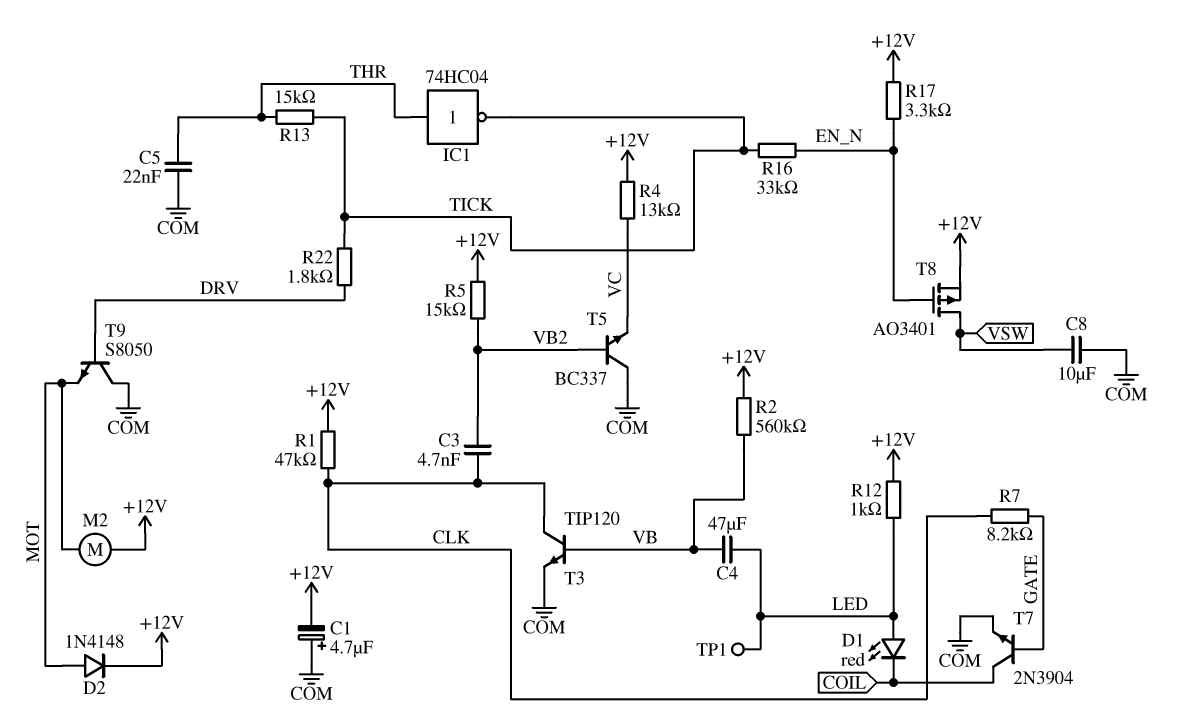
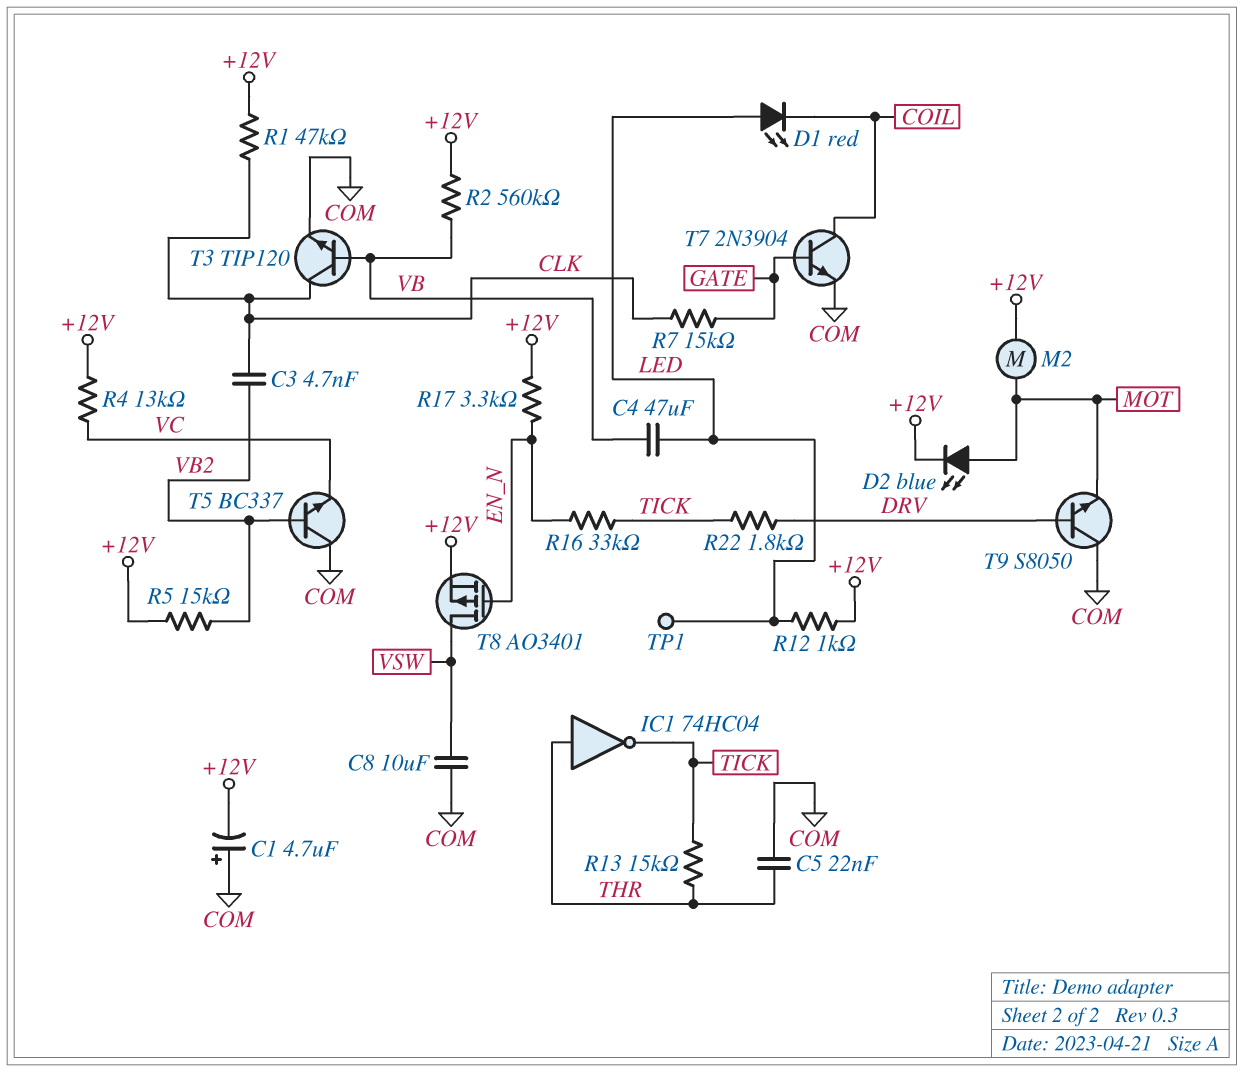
D2: diode 1N4148 (A MOT, K +12V) -> LED blue (A MOT, K +12V)
R7: 8.2k (CLK, GATE) -> 15k (CLK, GATE)

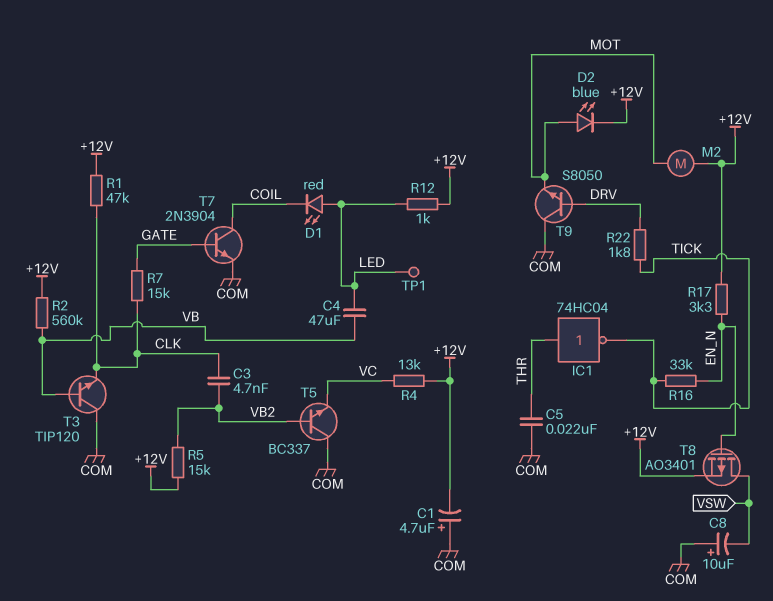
C8: 10uF (COM, VSW) -> 10uF (plus COM, minus VSW)
R13: 15k (THR, TICK) -> none
T3: NPN TIP120 (B VB, C CLK, E COM) -> NPN TIP120 (B VB, C COM, E CLK)

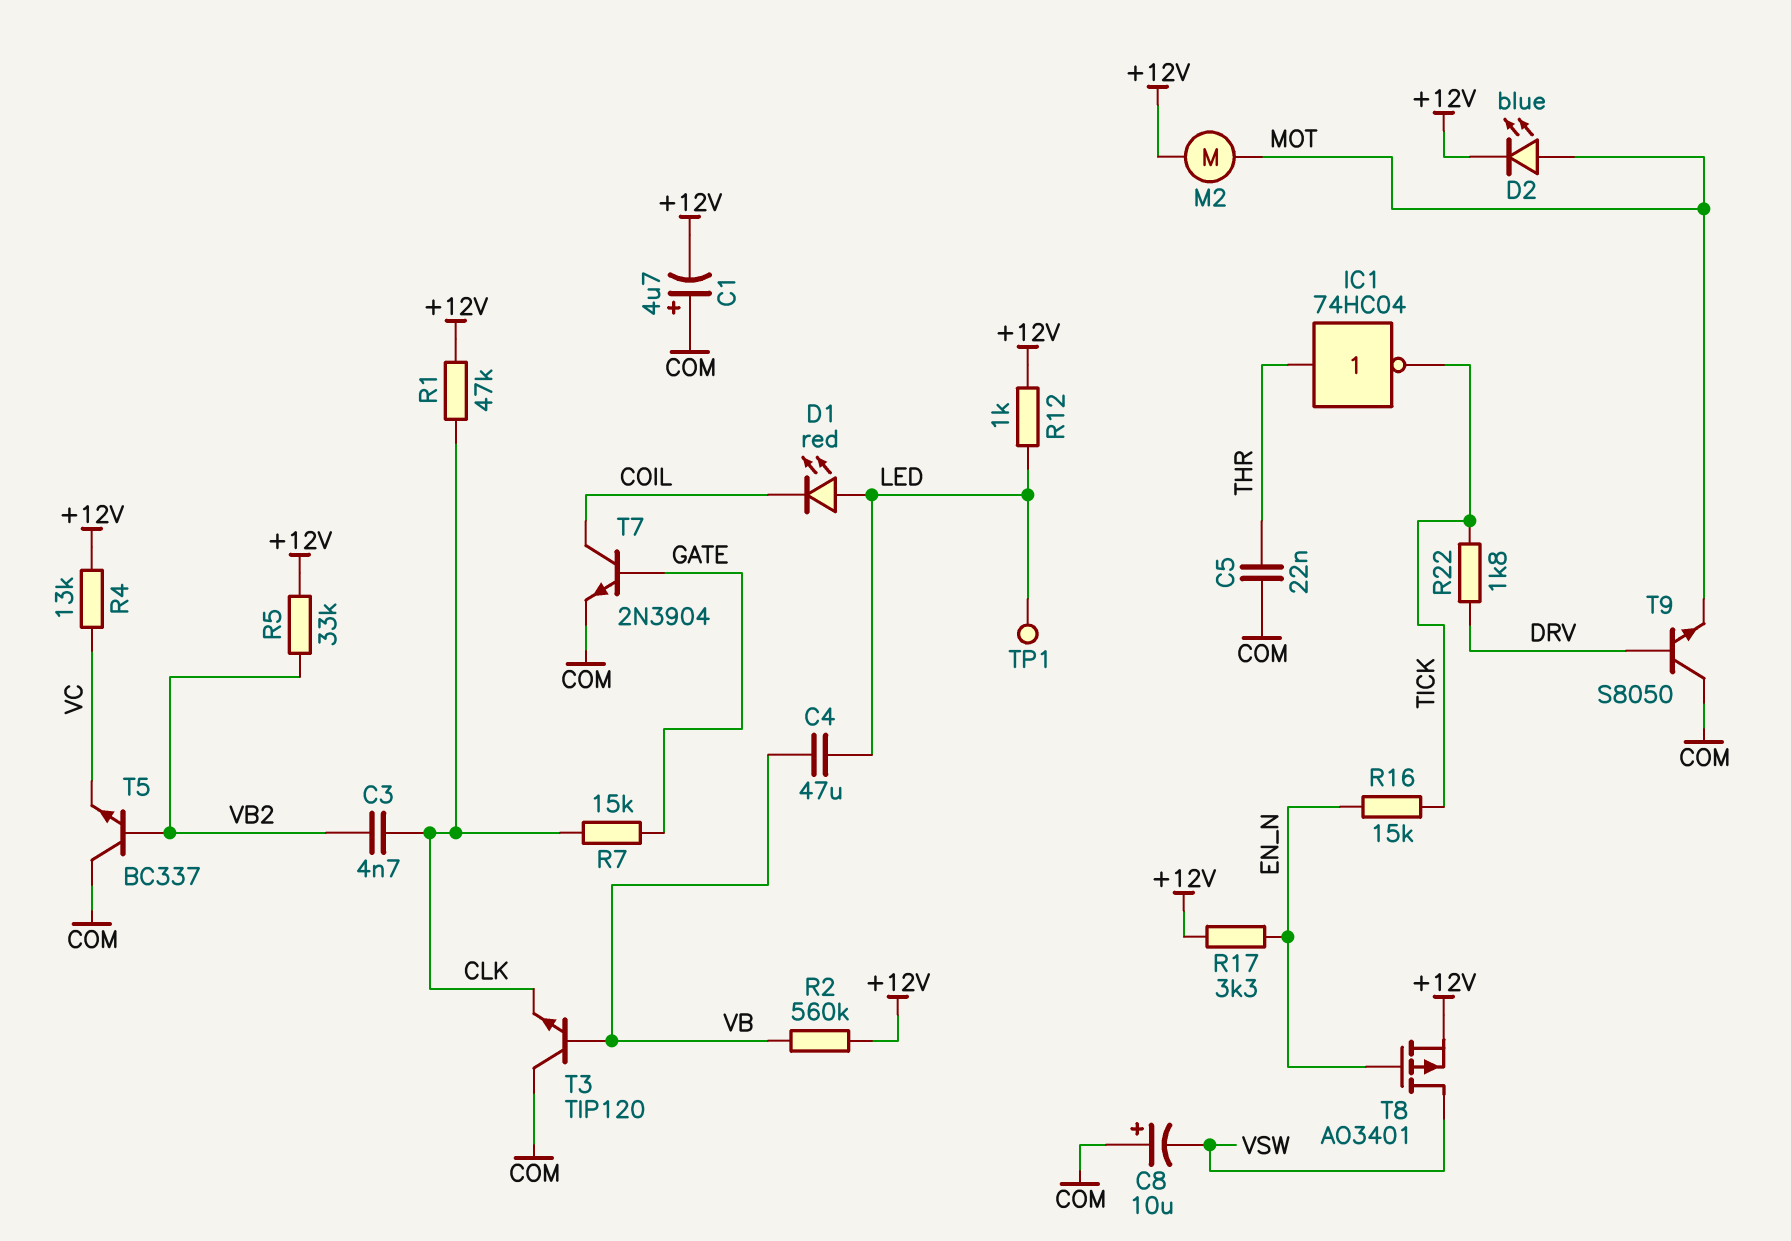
R5: 15k (+12V, VB2) -> 33k (+12V, VB2)
R16: 33k (EN_N, TICK) -> 15k (EN_N, TICK)

